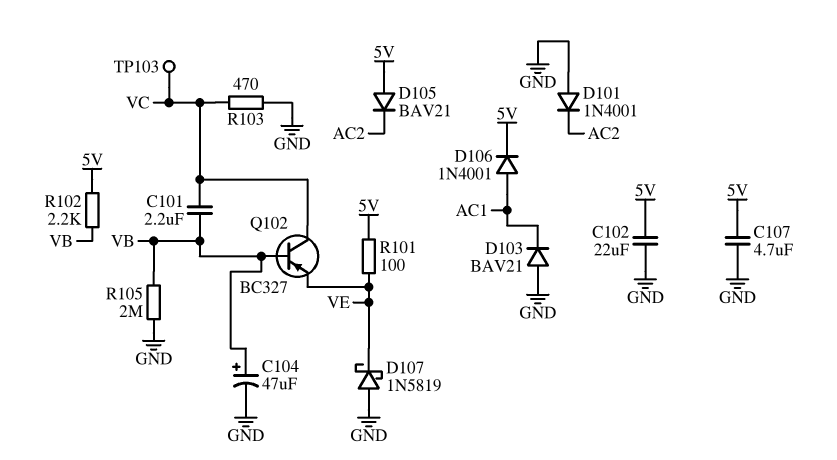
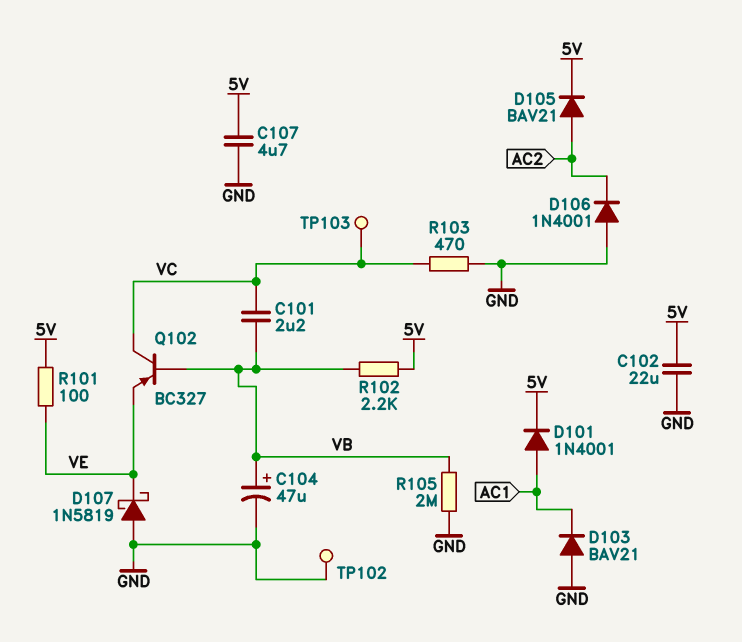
D101: diode 1N4001 (A GND, K AC2) -> diode 1N4001 (A AC1, K 5V)
D105: diode BAV21 (A 5V, K AC2) -> diode BAV21 (A AC2, K 5V)
D106: diode 1N4001 (A AC1, K 5V) -> diode 1N4001 (A GND, K AC2)
TP102: none -> test point (GND)

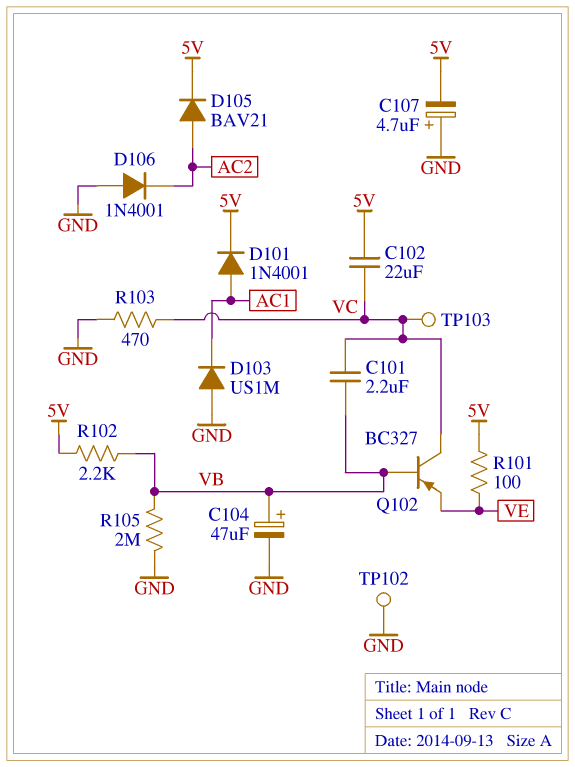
C102: 22uF (5V, GND) -> 22uF (5V, VC)
C107: 4.7uF (5V, GND) -> 4.7uF (plus GND, minus 5V)
D103: diode BAV21 (A GND, K AC1) -> diode US1M (A GND, K AC1)
D107: schottky 1N5819 (A GND, K VE) -> none

